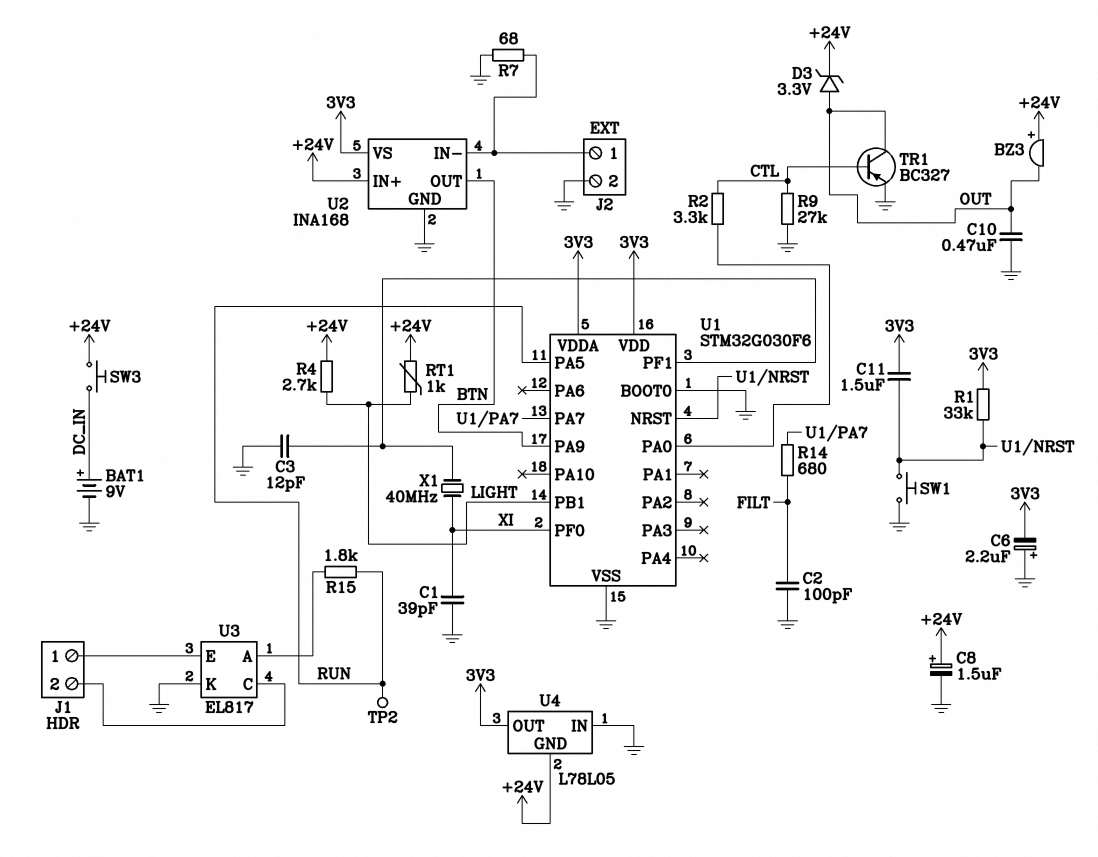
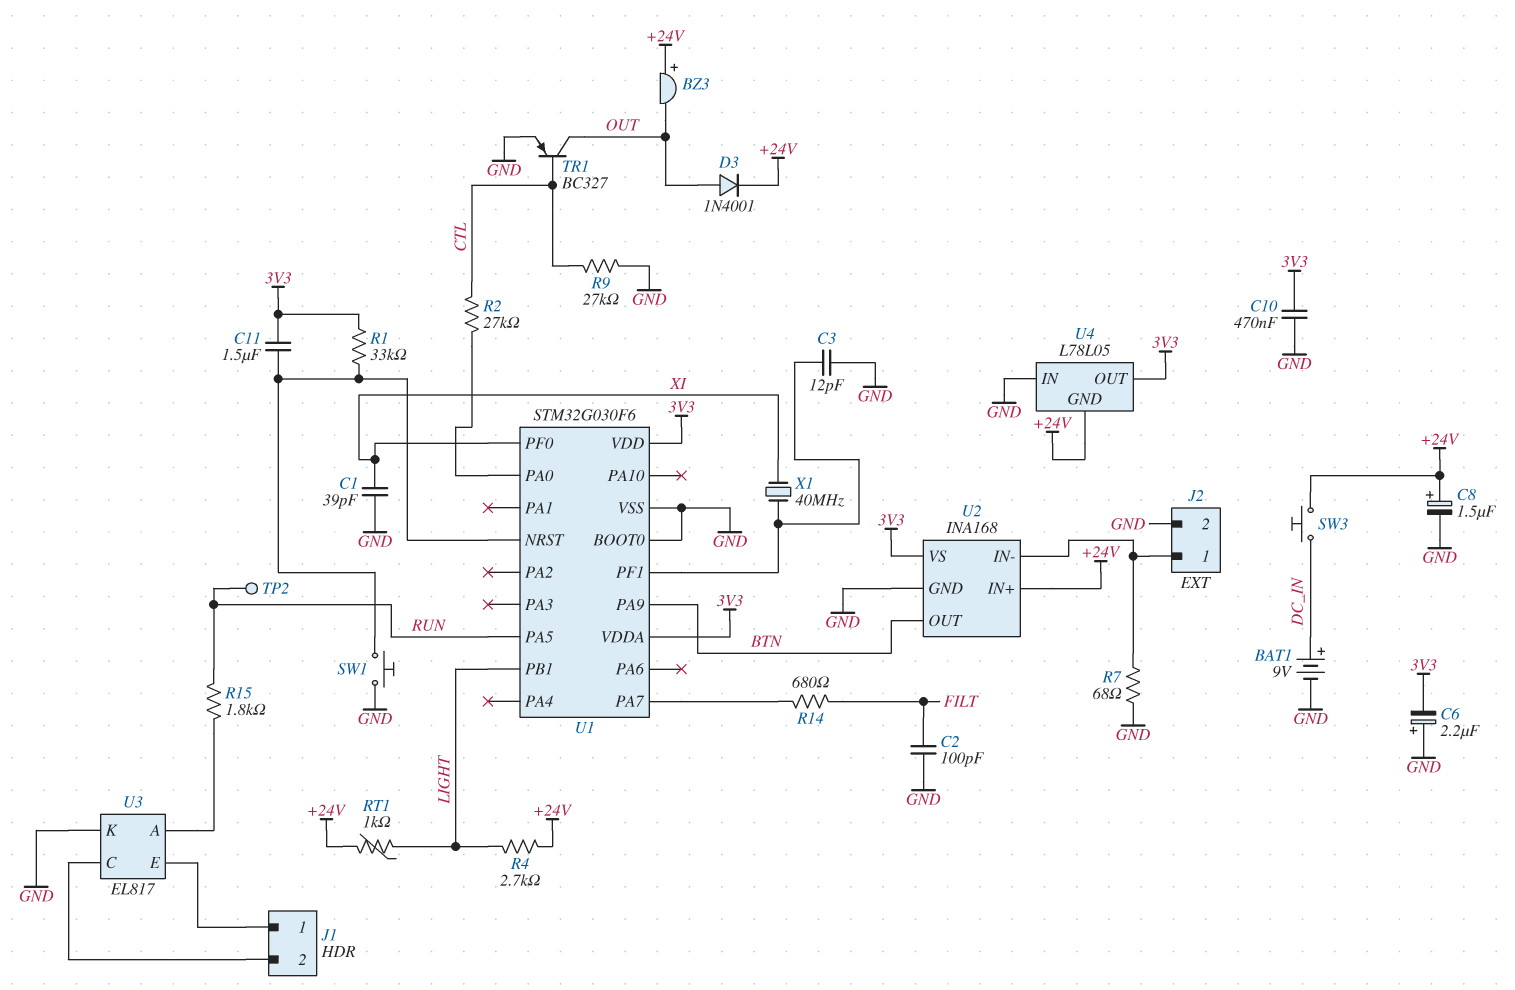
C10: 470nF (GND, OUT) -> 470nF (3V3, GND)
D3: zener 3.3V (A OUT, K +24V) -> diode 1N4001 (A OUT, K +24V)
R2: 3.3k (CTL, U1/PA0) -> 27k (CTL, U1/PA0)

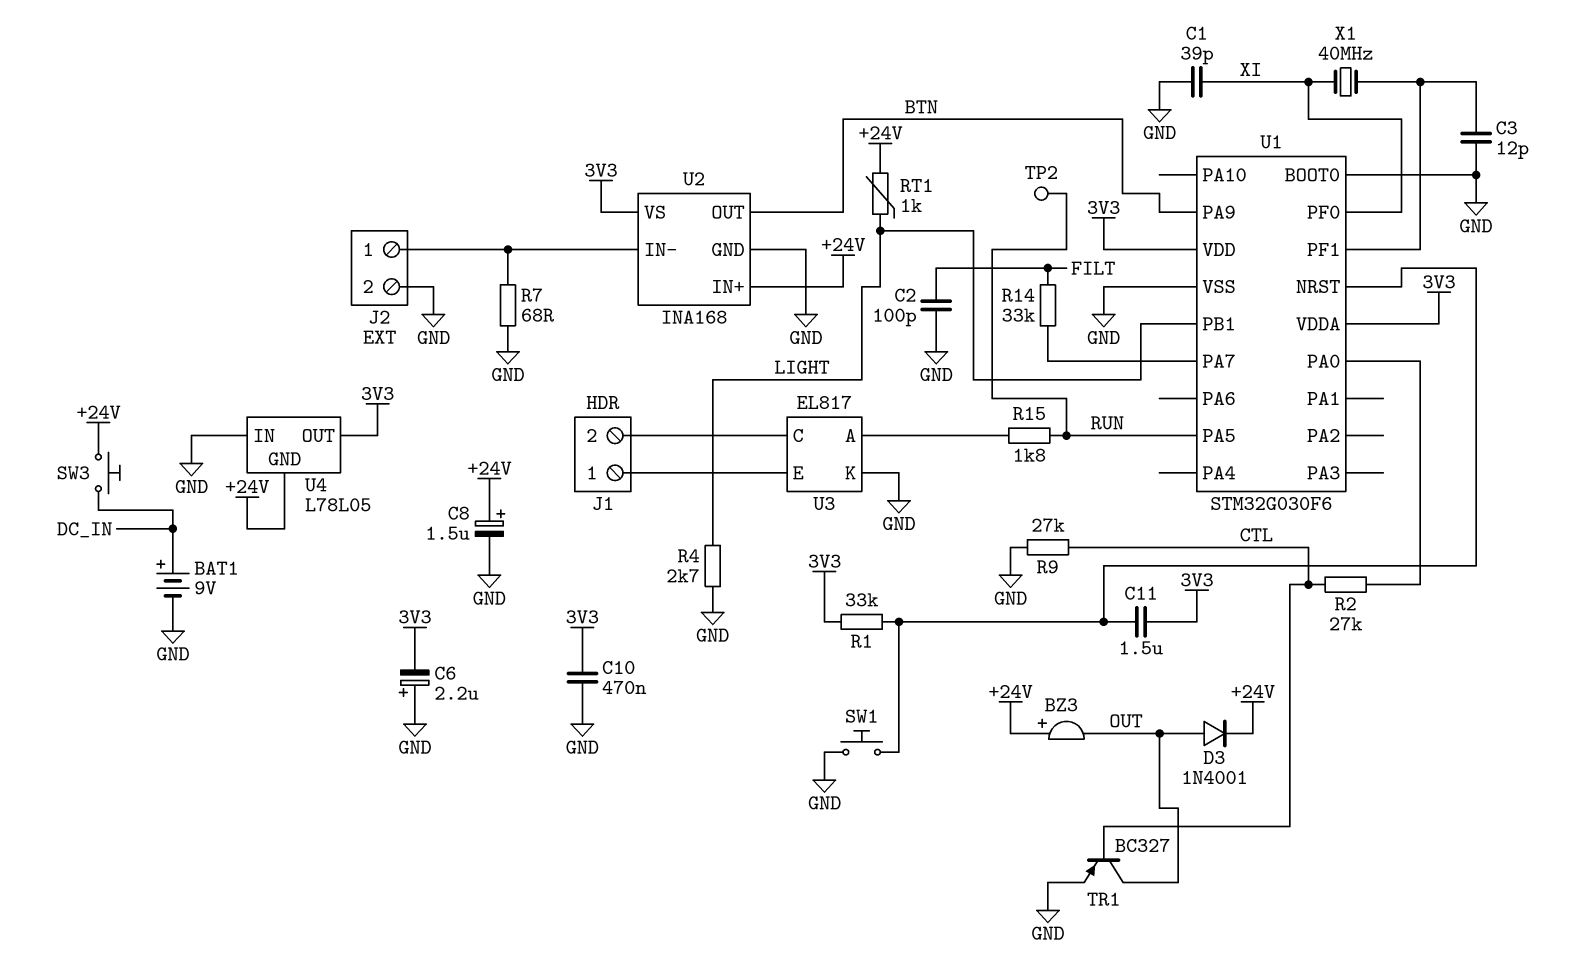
R4: 2.7k (+24V, LIGHT) -> 2.7k (GND, LIGHT)
R14: 680 (FILT, U1/PA7) -> 33k (FILT, U1/PA7)

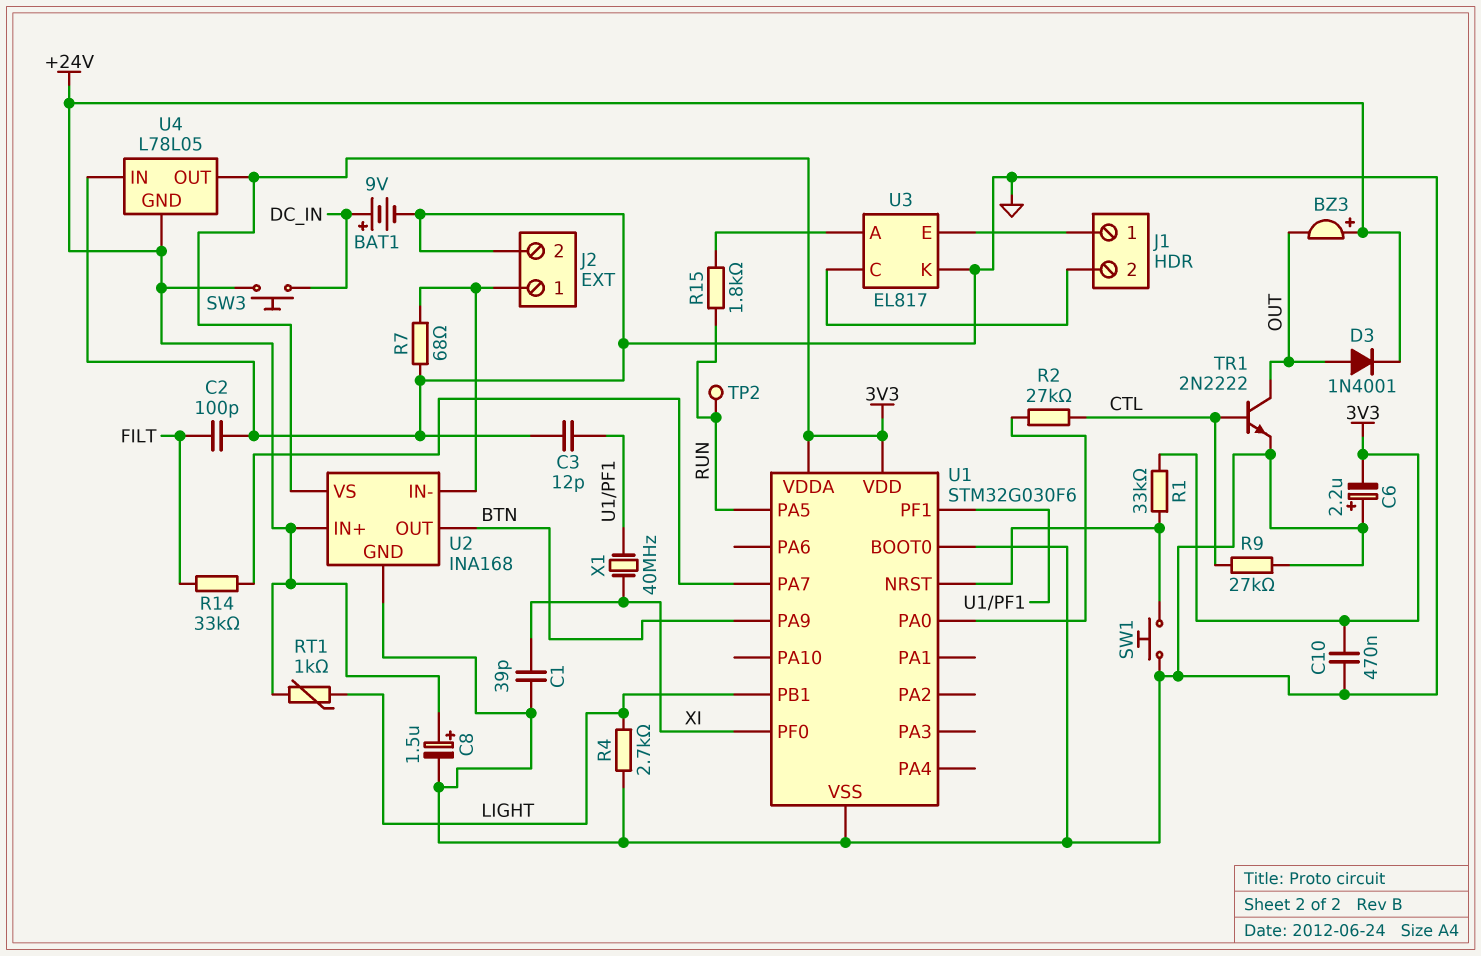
C11: 1.5uF (3V3, U1/NRST) -> none
TR1: PNP BC327 (B CTL, C OUT, E GND) -> NPN 2N2222 (B CTL, C OUT, E GND)

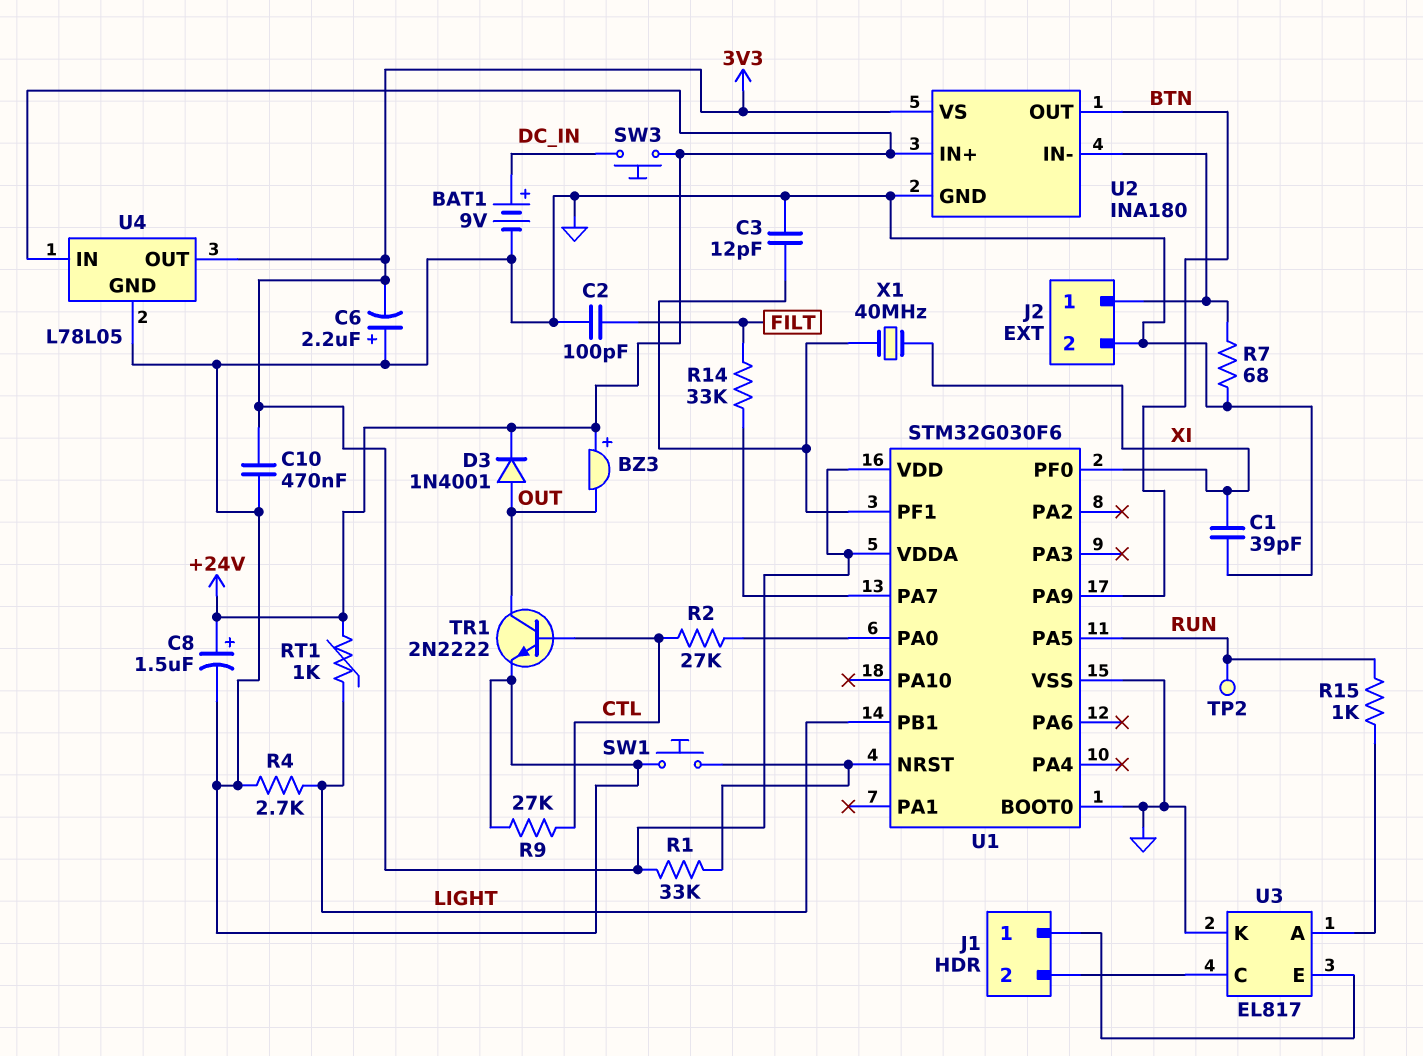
R15: 1.8k (RUN, U3/A) -> 1k (RUN, U3/A)
U2: INA168 -> INA180
U4 pin GND: +24V -> GND
U4 pin IN: GND -> +24V

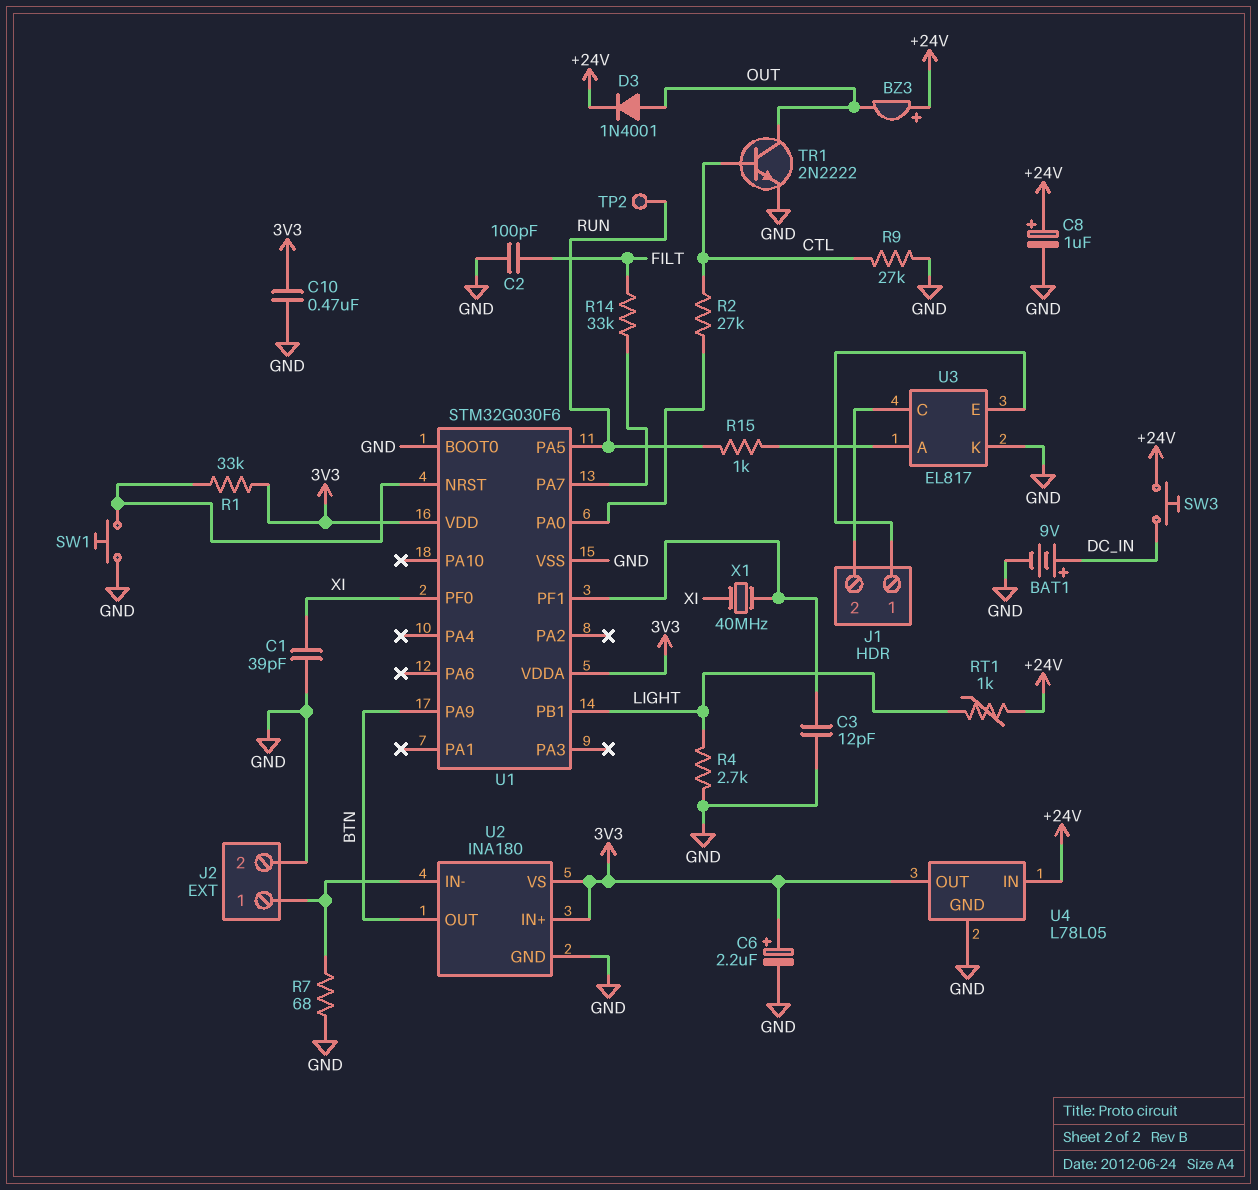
C6: 2.2uF (plus GND, minus 3V3) -> 2.2uF (plus 3V3, minus GND)
C8: 1.5uF (plus +24V, minus GND) -> 1uF (plus +24V, minus GND)
U2 pin IN+: +24V -> 3V3

